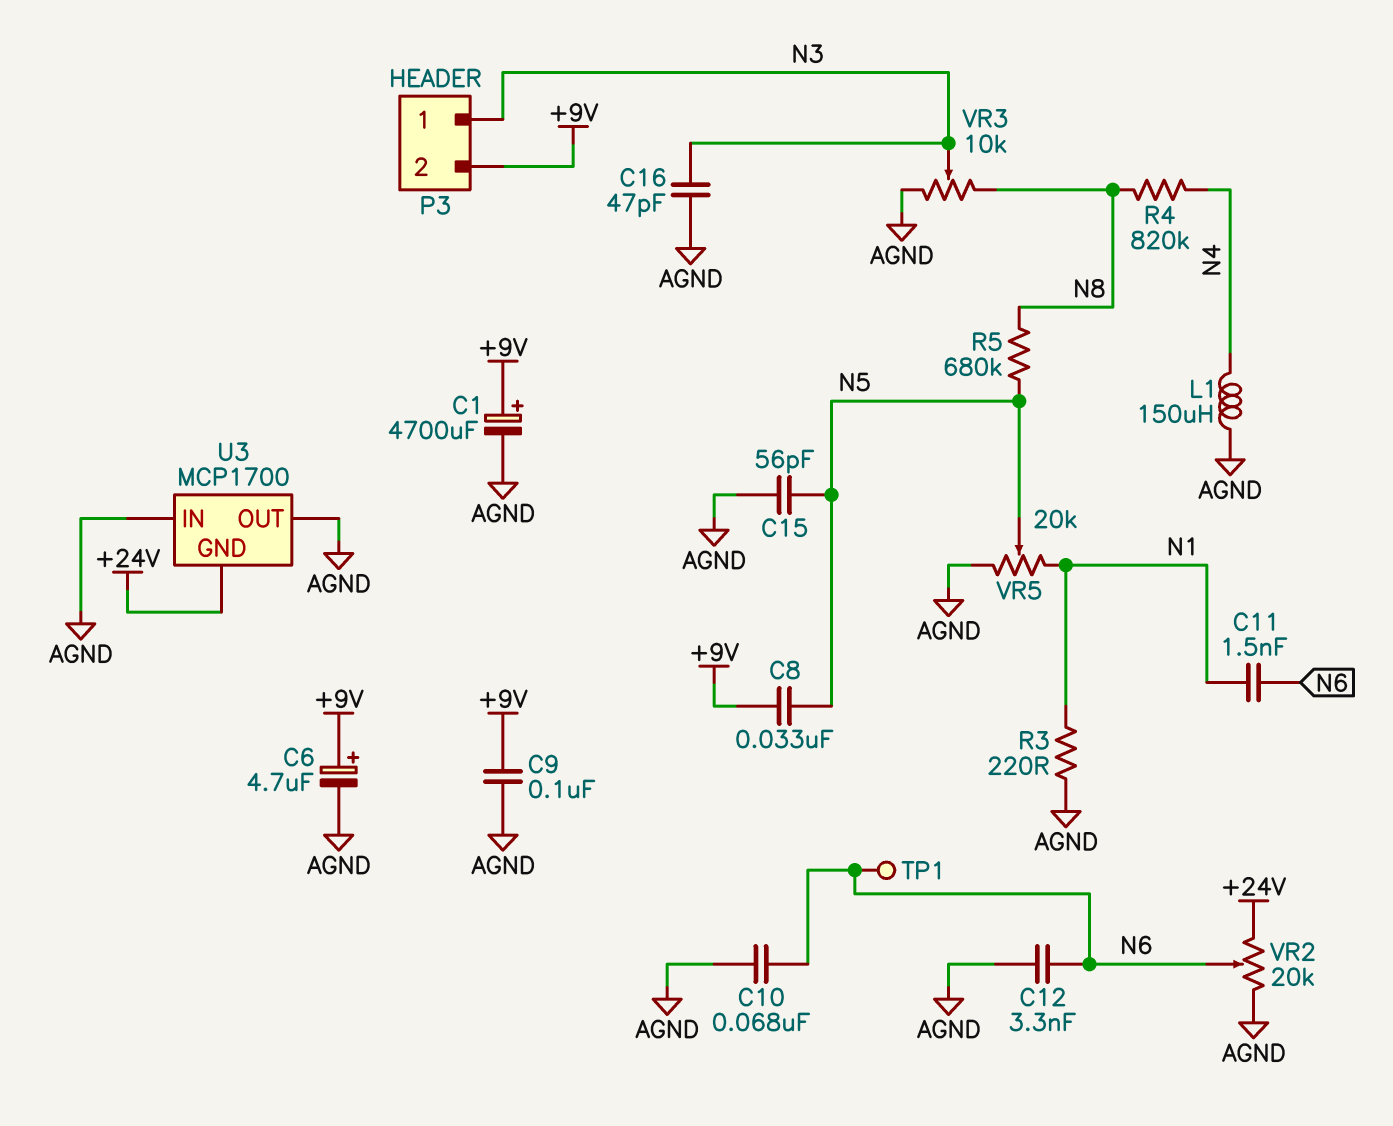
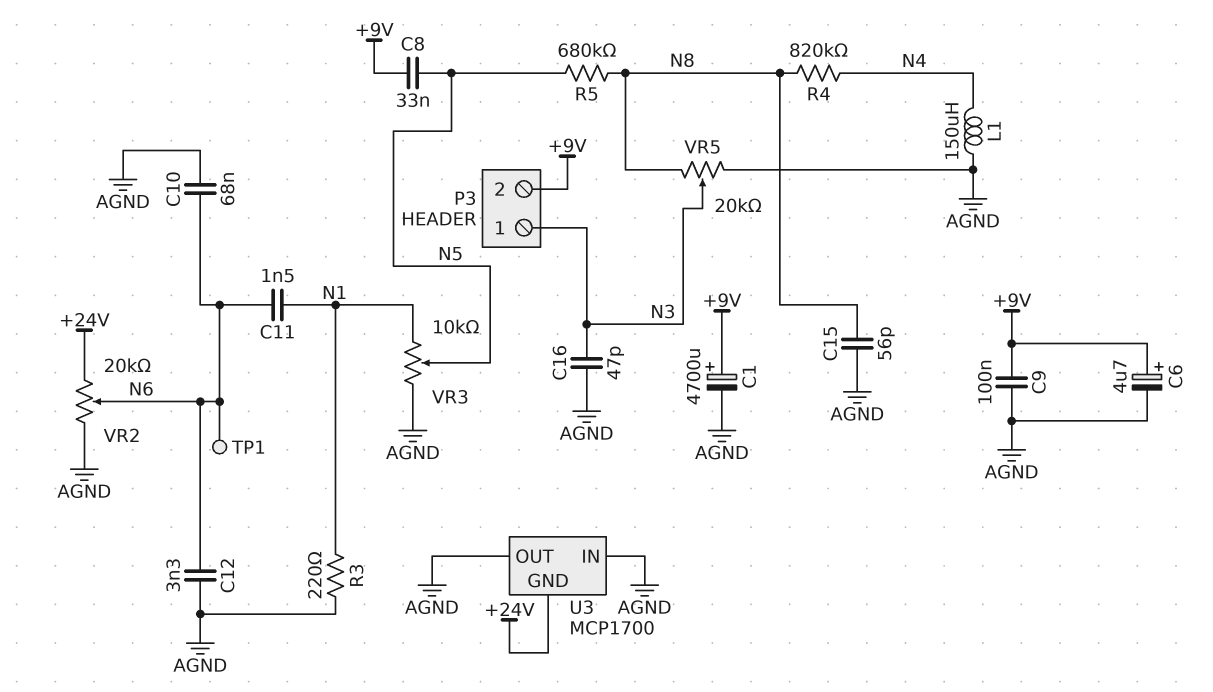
C15: 56pF (AGND, N5) -> 56pF (AGND, N8)
VR3: 10k (AGND, N8, wiper N3) -> 10k (AGND, N1, wiper N5)
VR5: 20k (AGND, N1, wiper N5) -> 20k (AGND, N8, wiper N3)

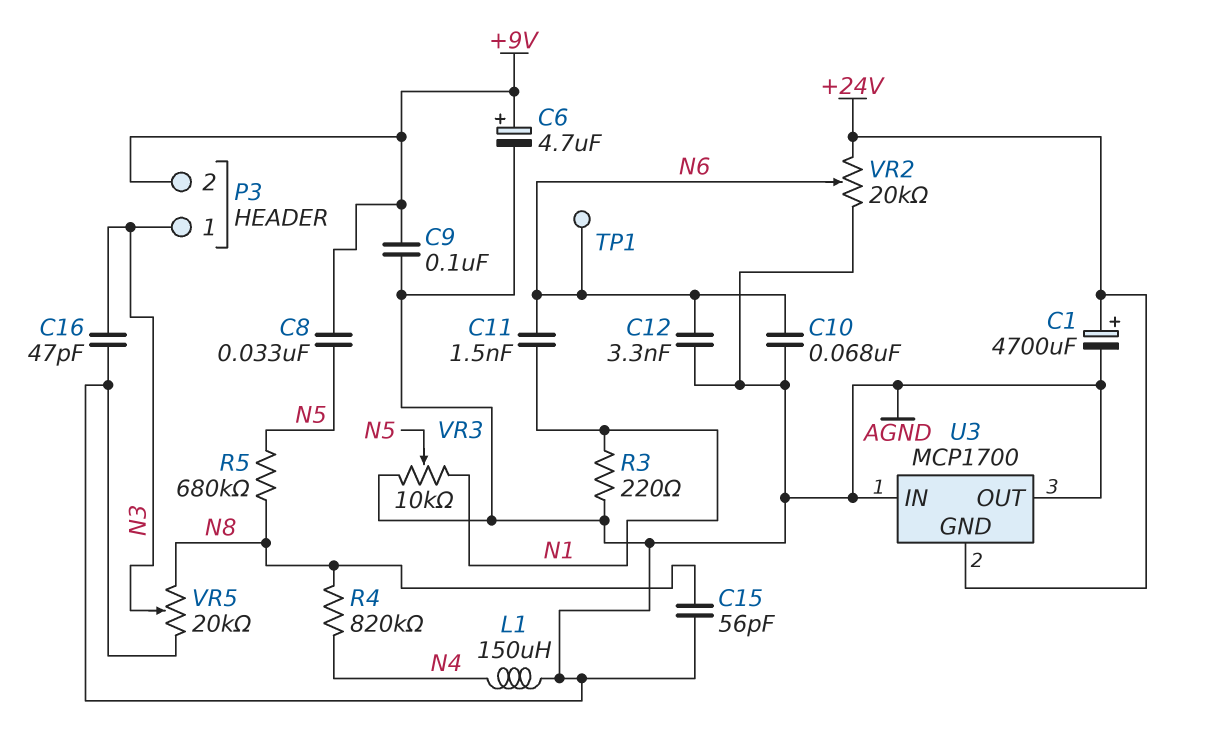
C1: 4700uF (plus +9V, minus AGND) -> 4700uF (plus +24V, minus AGND)

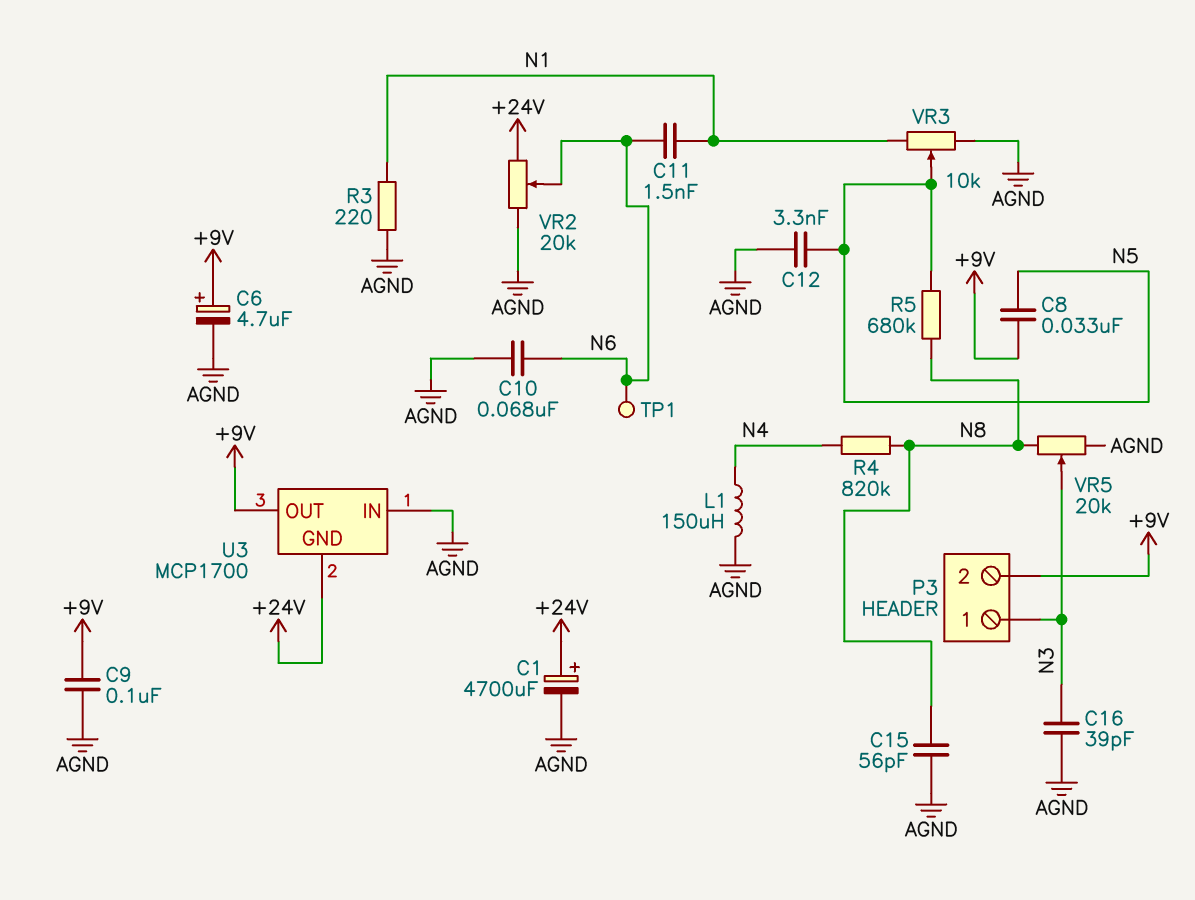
C12: 3.3nF (AGND, N6) -> 3.3nF (AGND, N5)
C16: 47pF (AGND, N3) -> 39pF (AGND, N3)
U3 pin OUT: AGND -> +9V

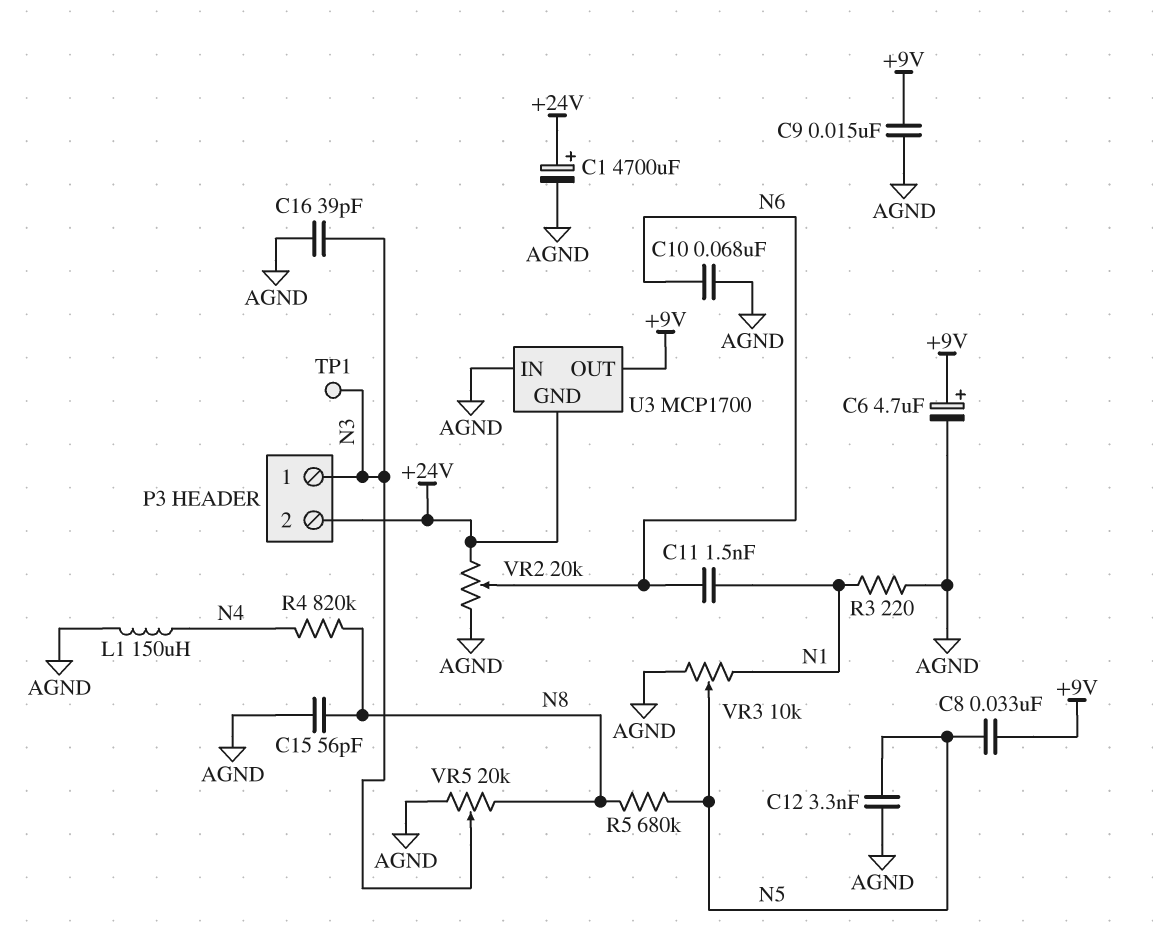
C9: 100nF (+9V, AGND) -> 15nF (+9V, AGND)
P3 pin 2: +9V -> +24V
TP1: test point (N6) -> test point (N3)

